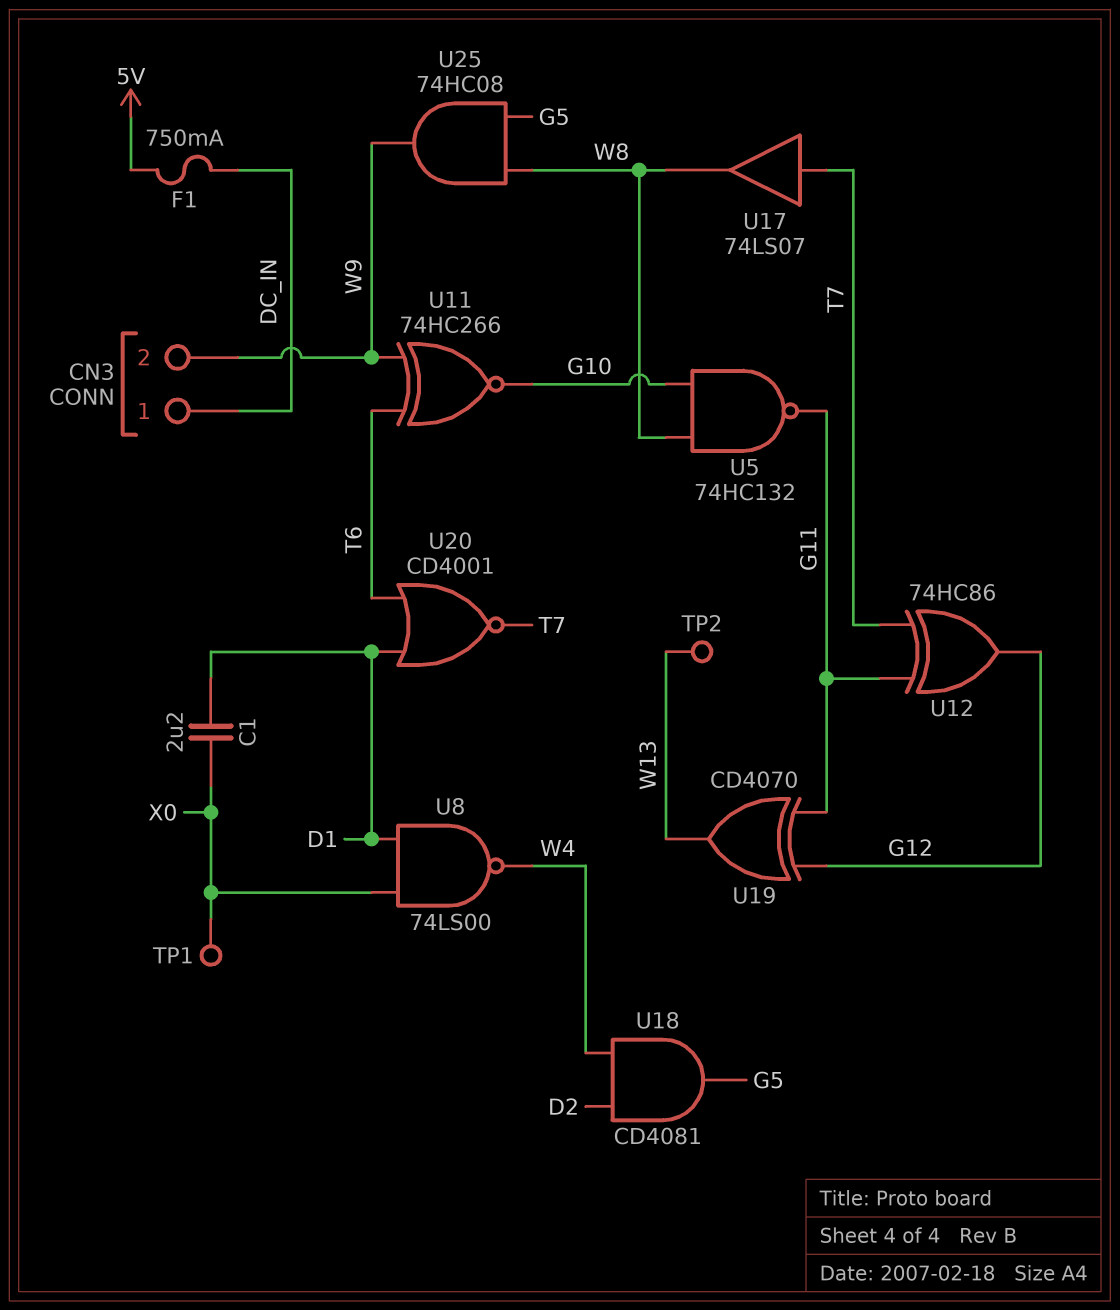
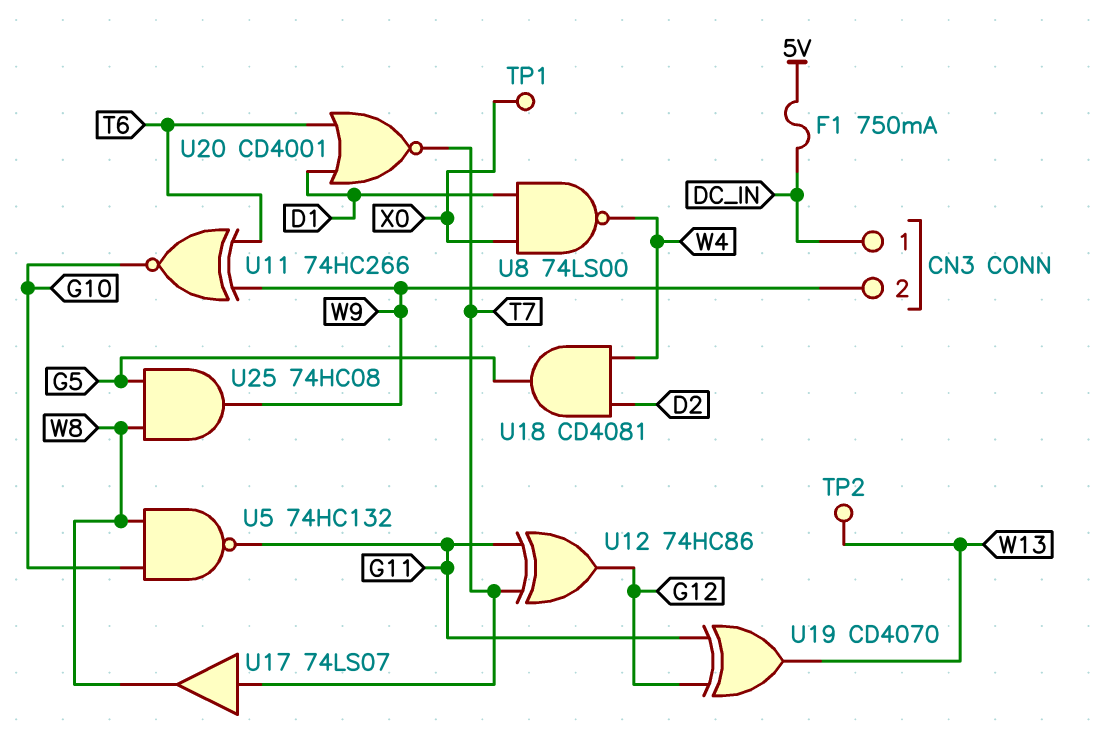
C1: 2.2uF (D1, X0) -> none

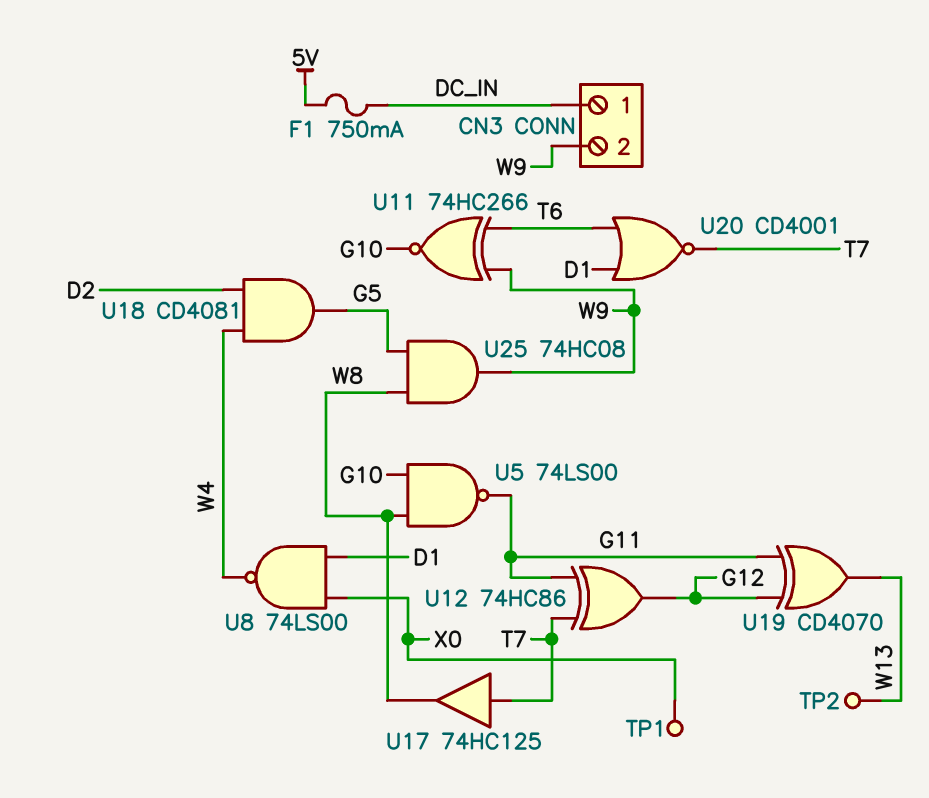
U5: NAND 74HC132 (in G10, in W8, out G11) -> NAND 74LS00 (in G10, in W8, out G11)
U17: buffer 74LS07 (in T7, out W8) -> buffer 74HC125 (in T7, out W8)

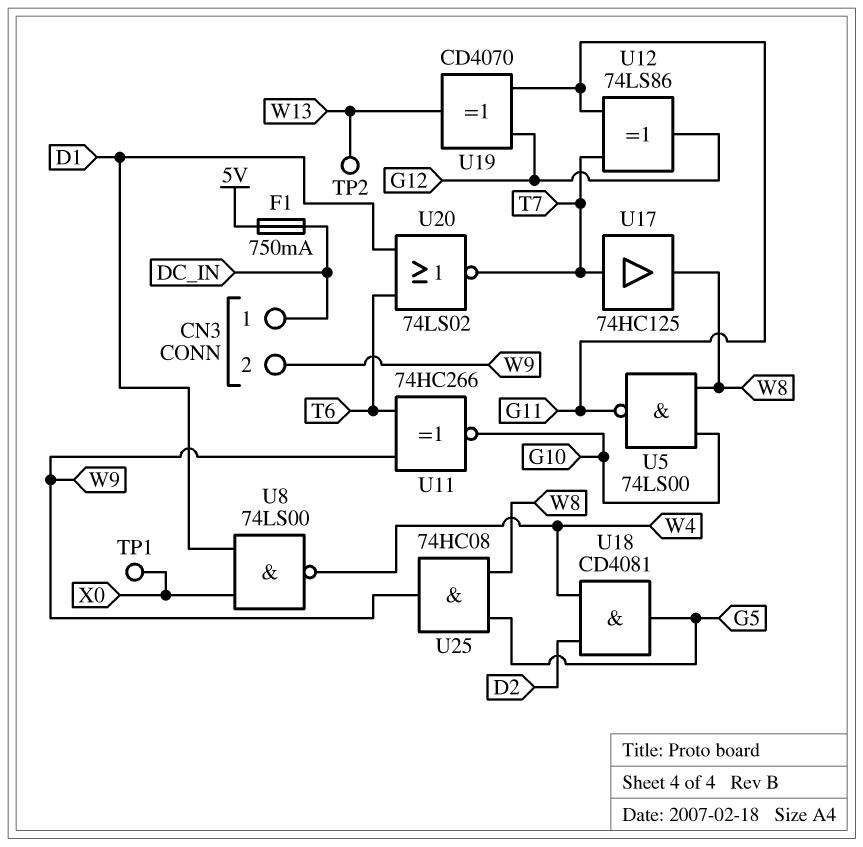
U12: XOR 74HC86 (in G11, in T7, out G12) -> XOR 74LS86 (in G11, in T7, out G12)
U20: NOR CD4001 (in D1, in T6, out T7) -> NOR 74LS02 (in D1, in T6, out T7)

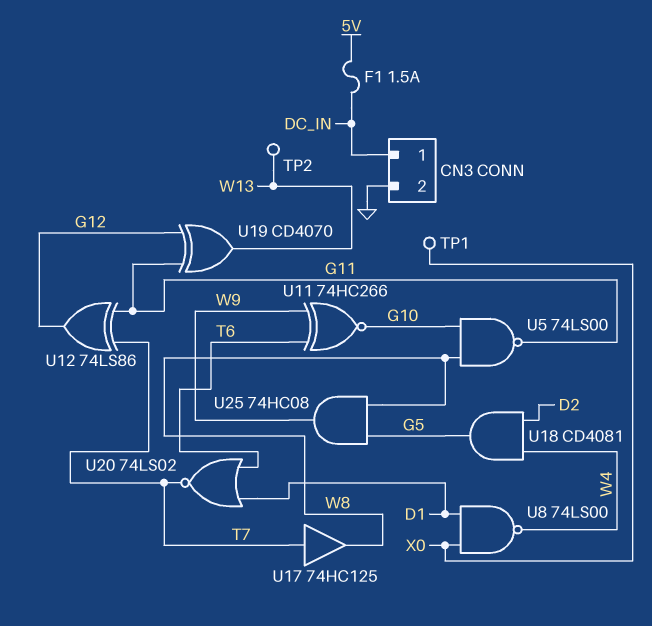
CN3 pin 2: W9 -> GND
F1: 750mA (5V, DC_IN) -> 1.5A (5V, DC_IN)

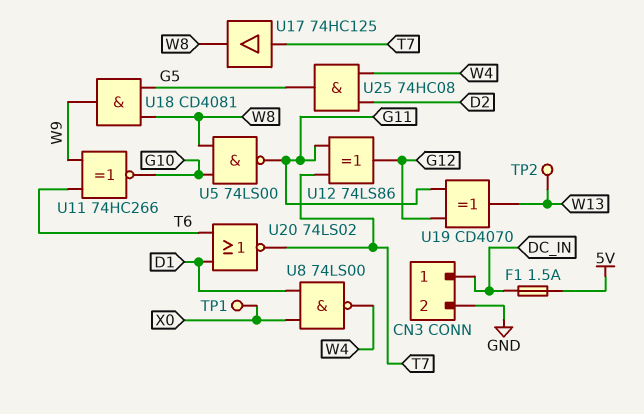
U18: AND CD4081 (in D2, in W4, out G5) -> AND CD4081 (in G5, in W8, out W9)
U25: AND 74HC08 (in G5, in W8, out W9) -> AND 74HC08 (in D2, in W4, out G5)

